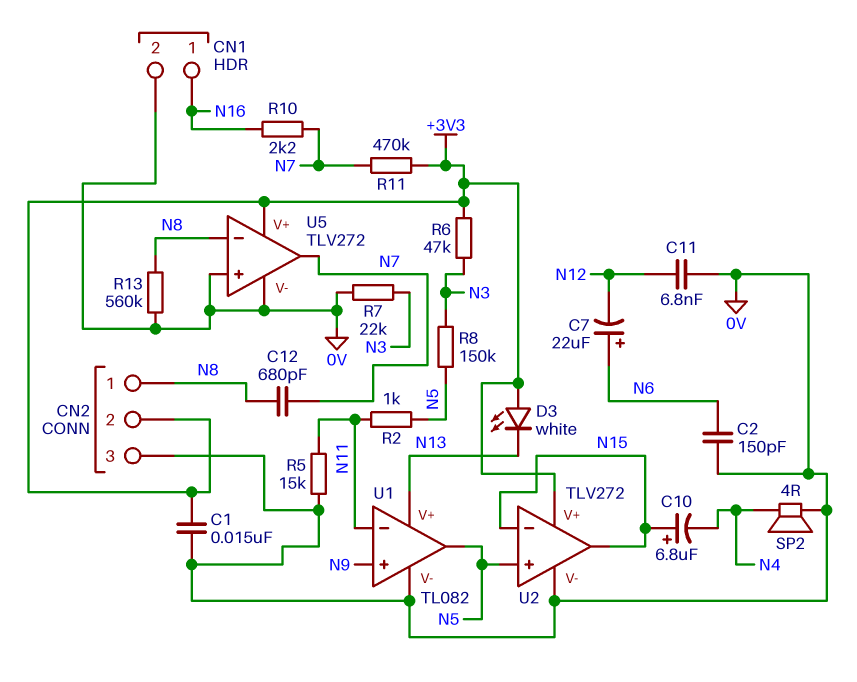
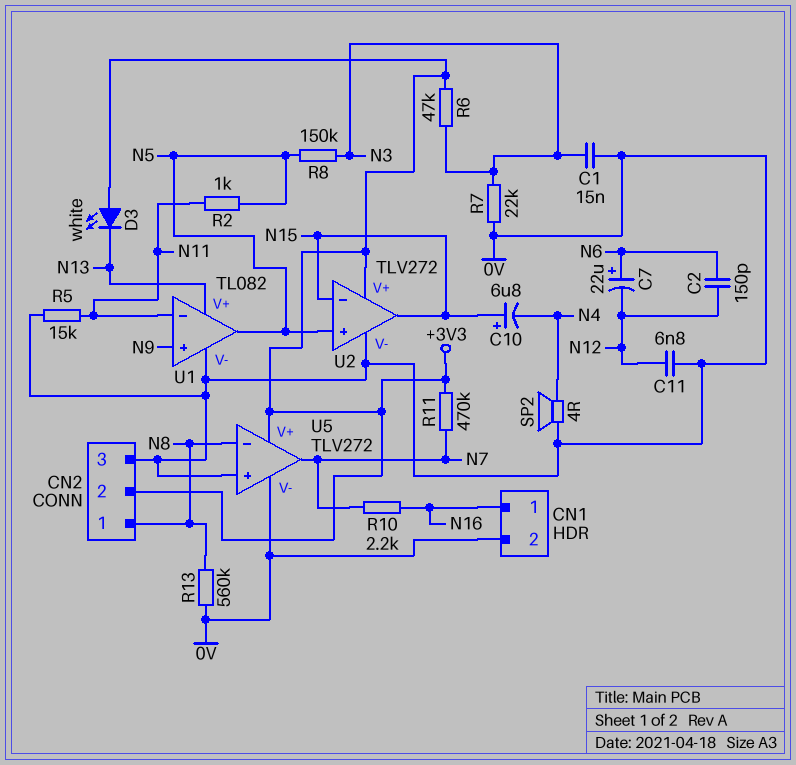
C1: 15nF (+3V3, 0V) -> 15nF (0V, N3)
C2: 150pF (0V, N6) -> 150pF (N6, N12)
C12: 680pF (N7, N8) -> none

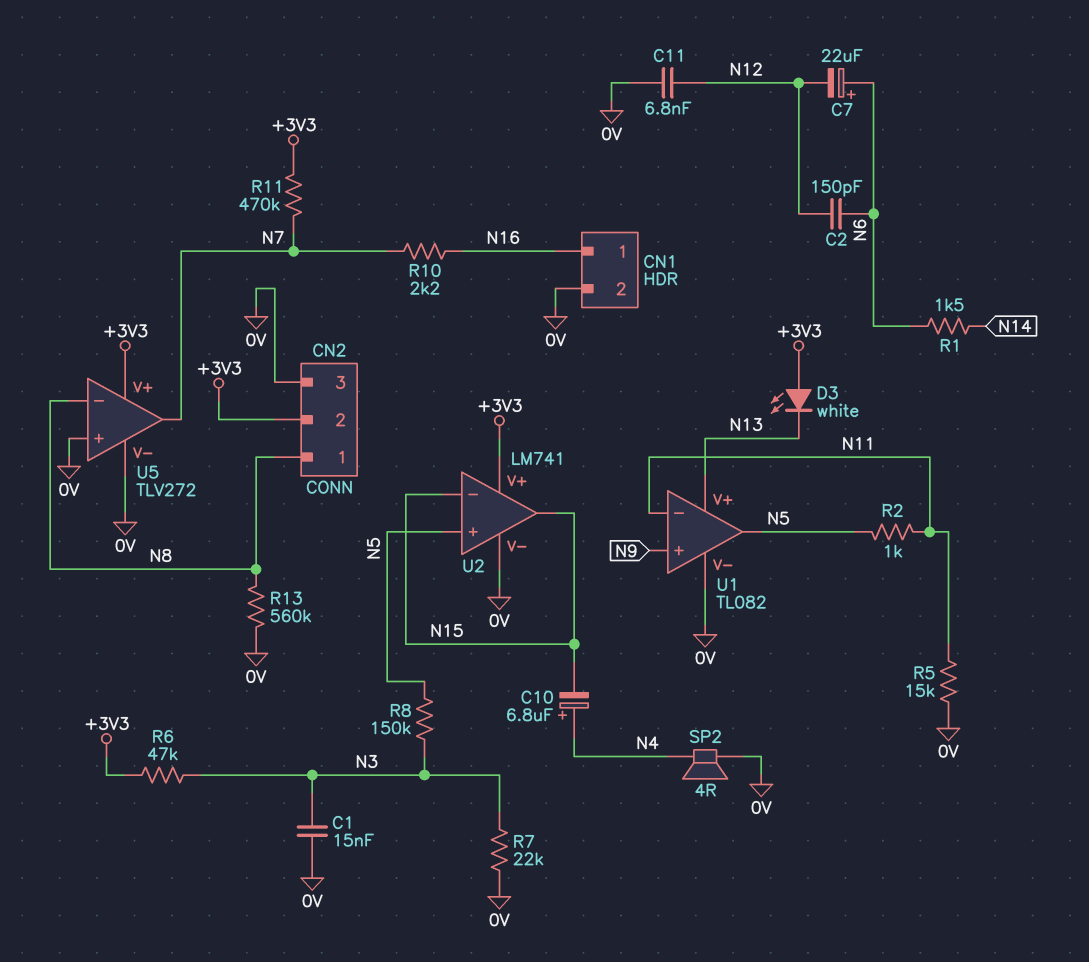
C10: 6.8uF (plus N15, minus N4) -> 6.8uF (plus N4, minus N15)
R1: none -> 1.5k (N6, N14)
U2: TLV272 -> LM741

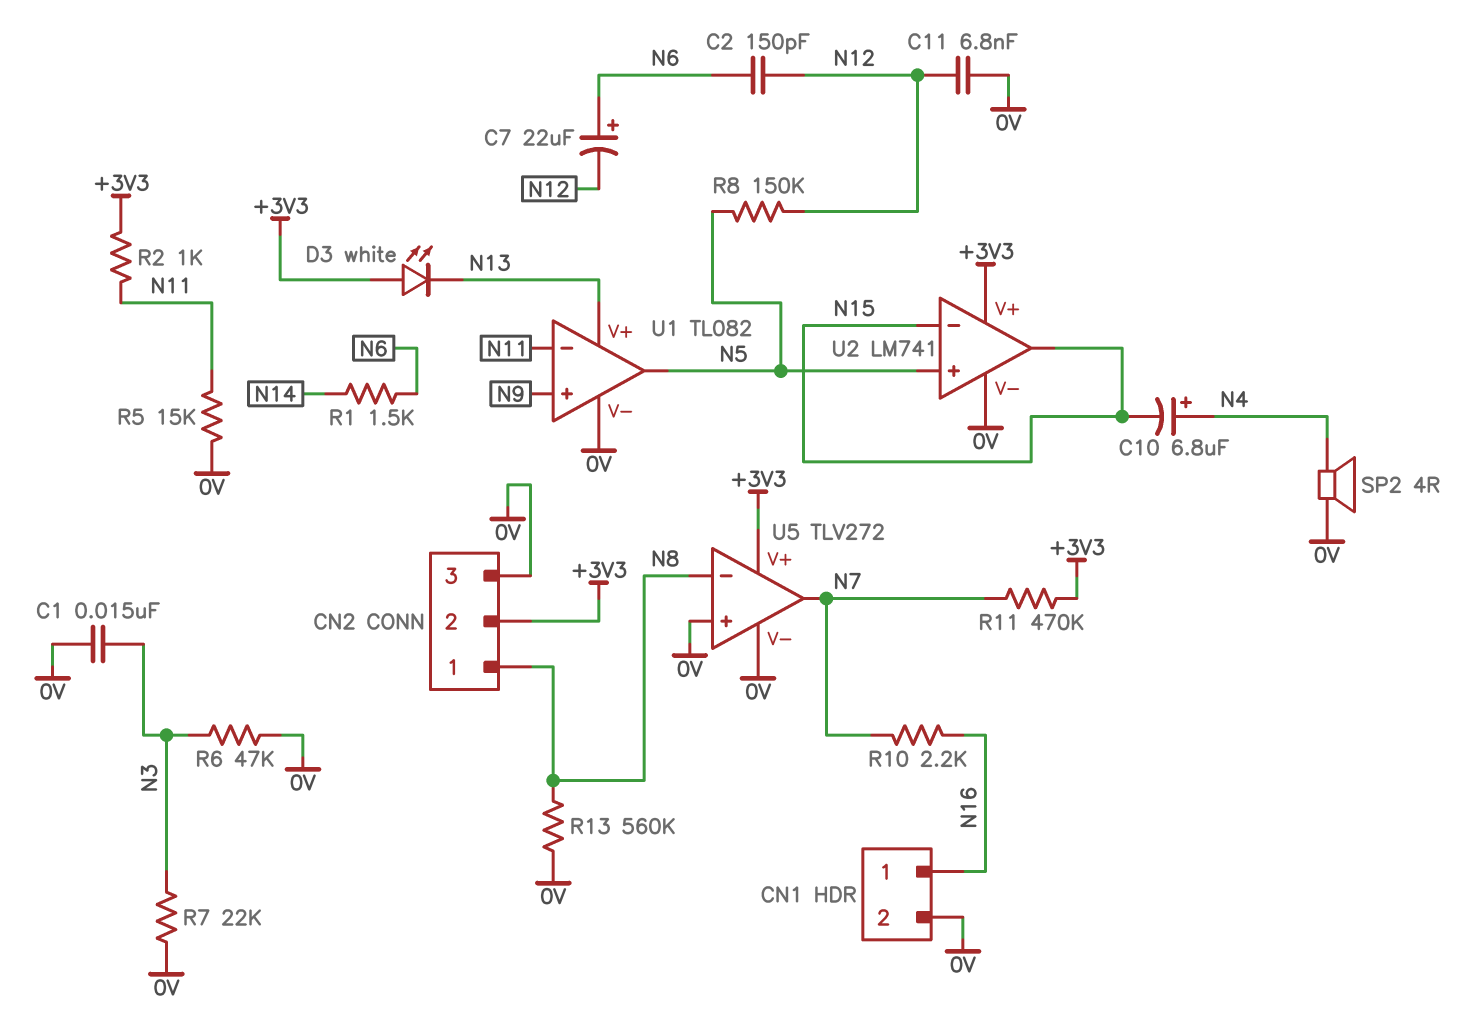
R2: 1k (N5, N11) -> 1k (+3V3, N11)
R6: 47k (+3V3, N3) -> 47k (0V, N3)
R8: 150k (N3, N5) -> 150k (N5, N12)

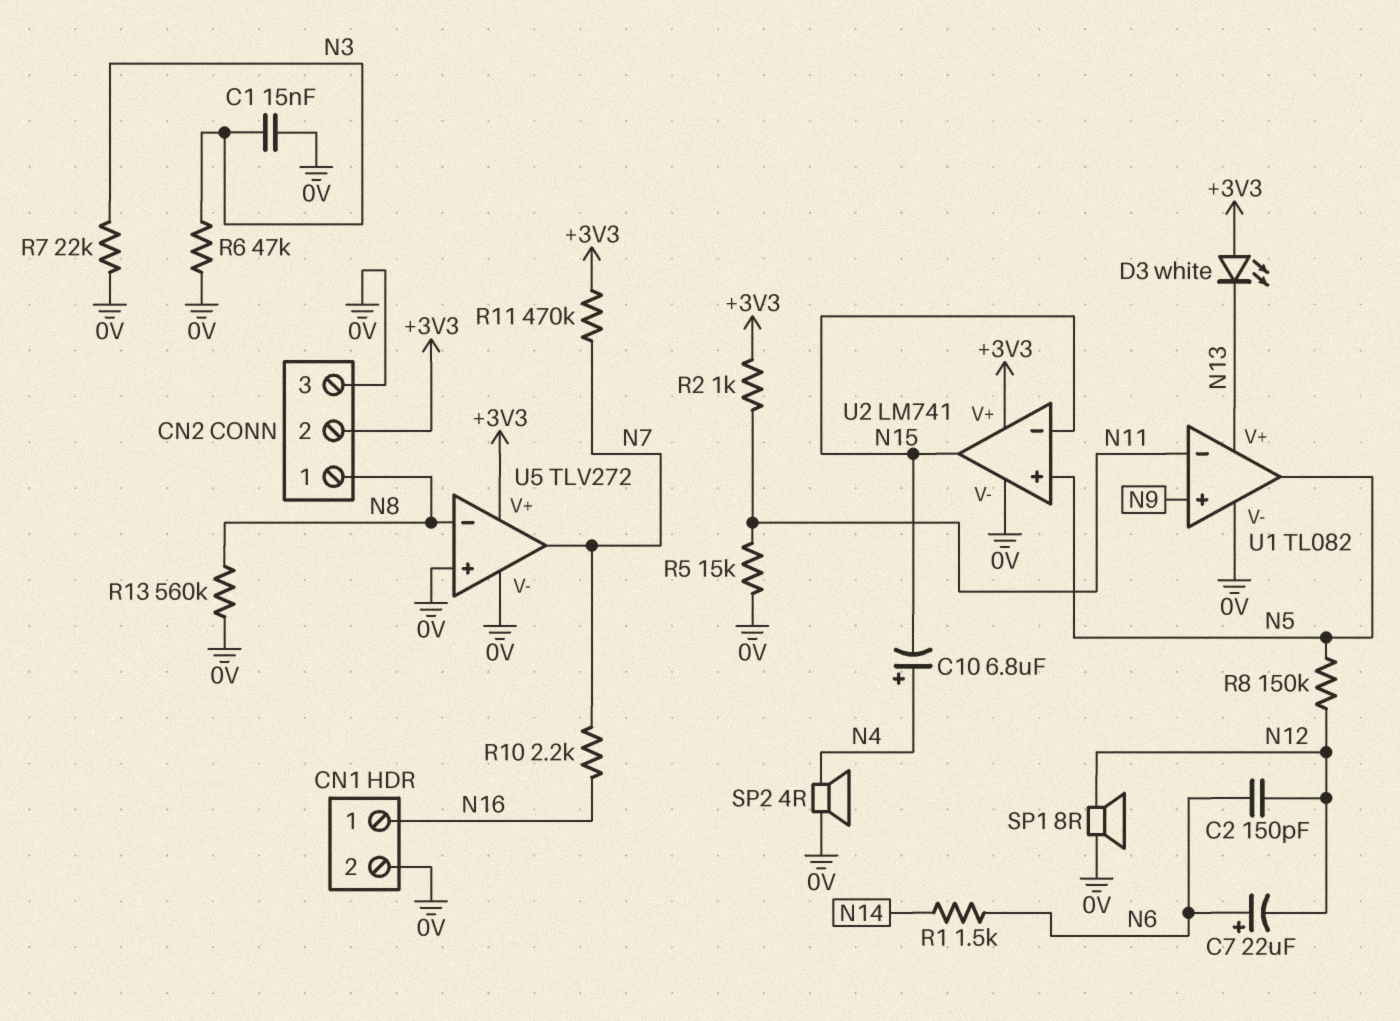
C11: 6.8nF (0V, N12) -> none
SP1: none -> speaker 8R (0V, N12)

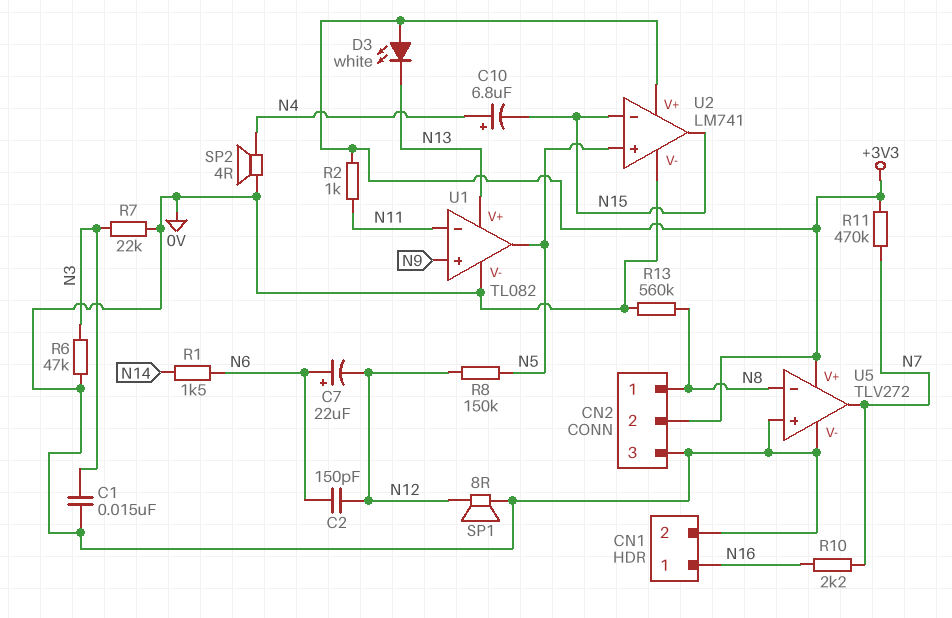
R5: 15k (0V, N11) -> none

